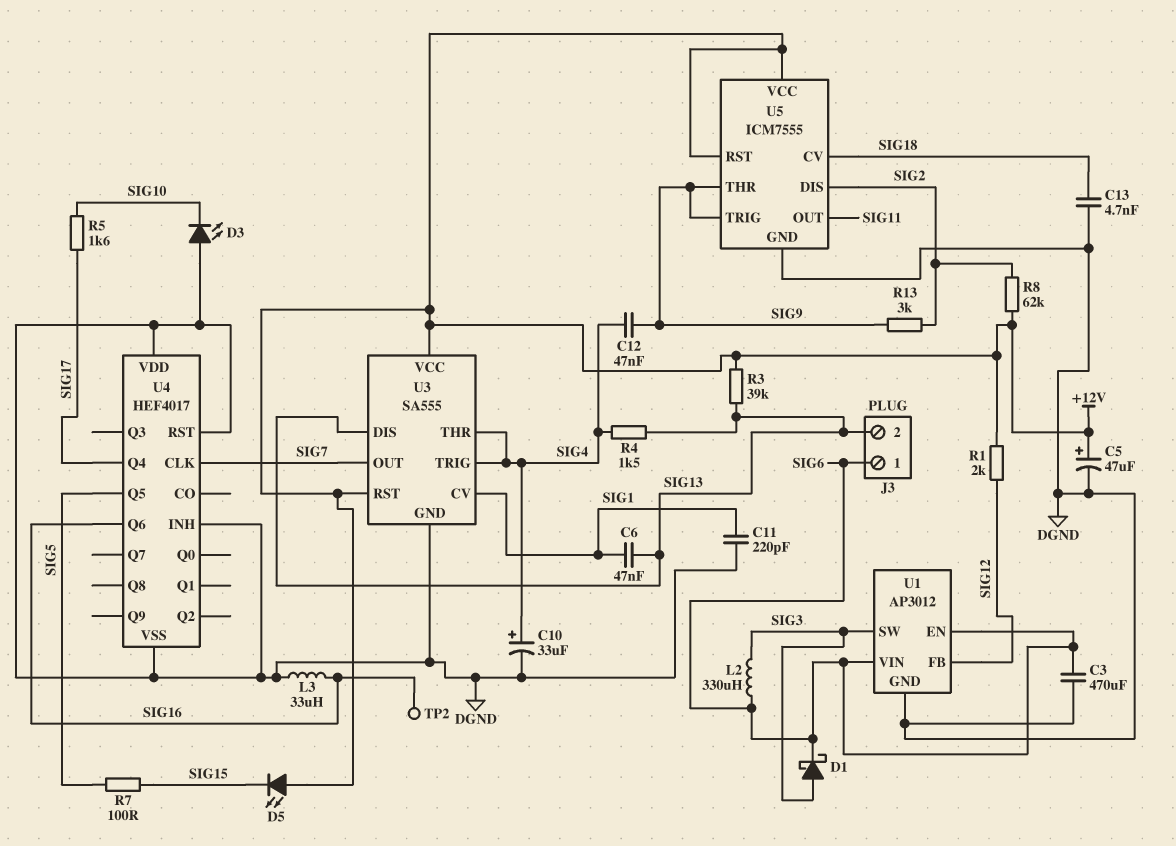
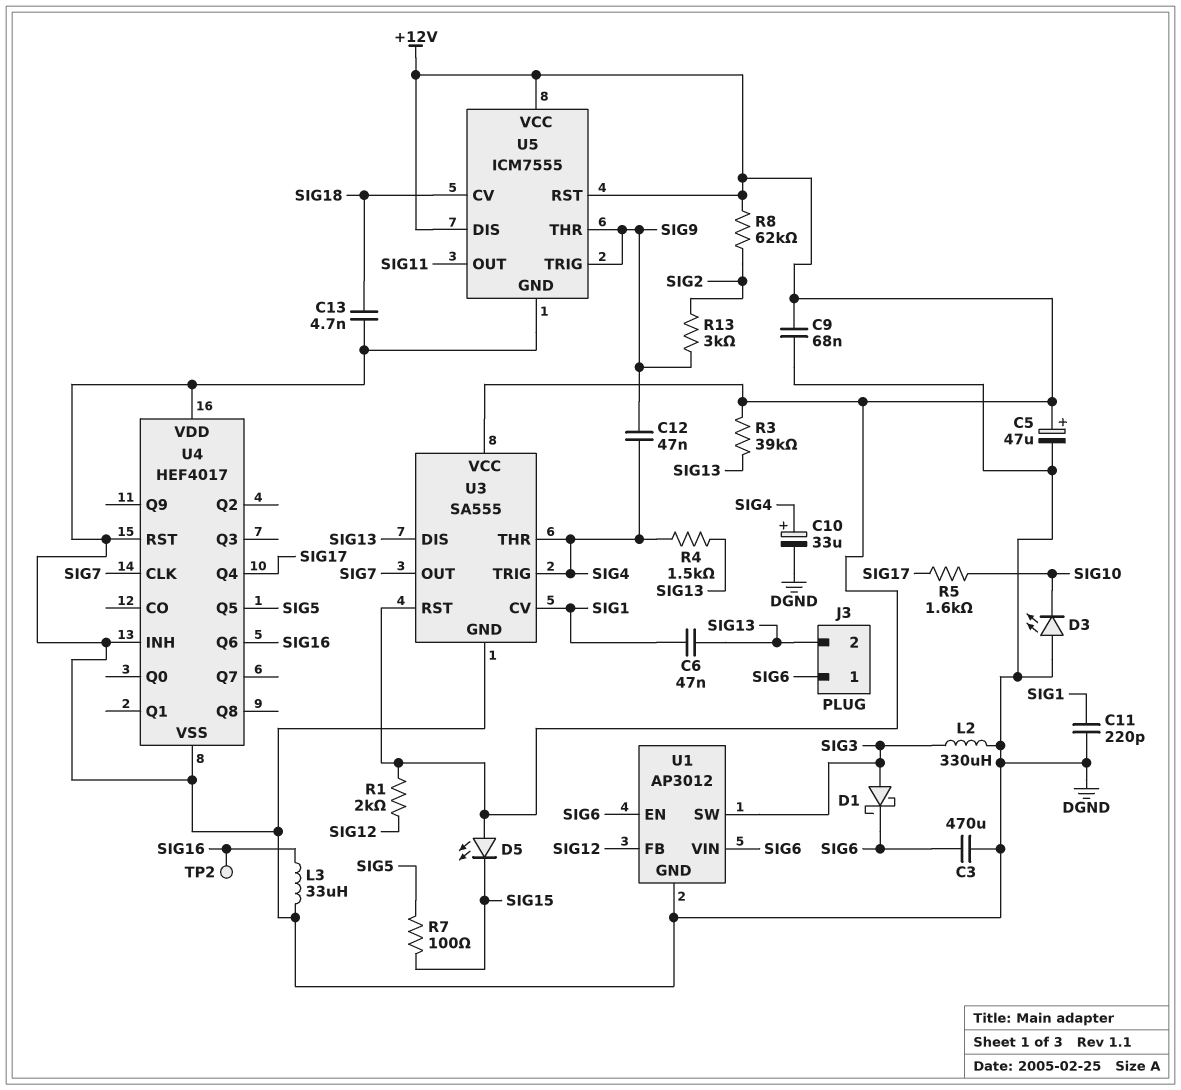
C9: none -> 68nF (+12V, DGND)
L2: 330uH (SIG3, SIG6) -> 330uH (DGND, SIG3)
U5 pin DIS: SIG2 -> +12V

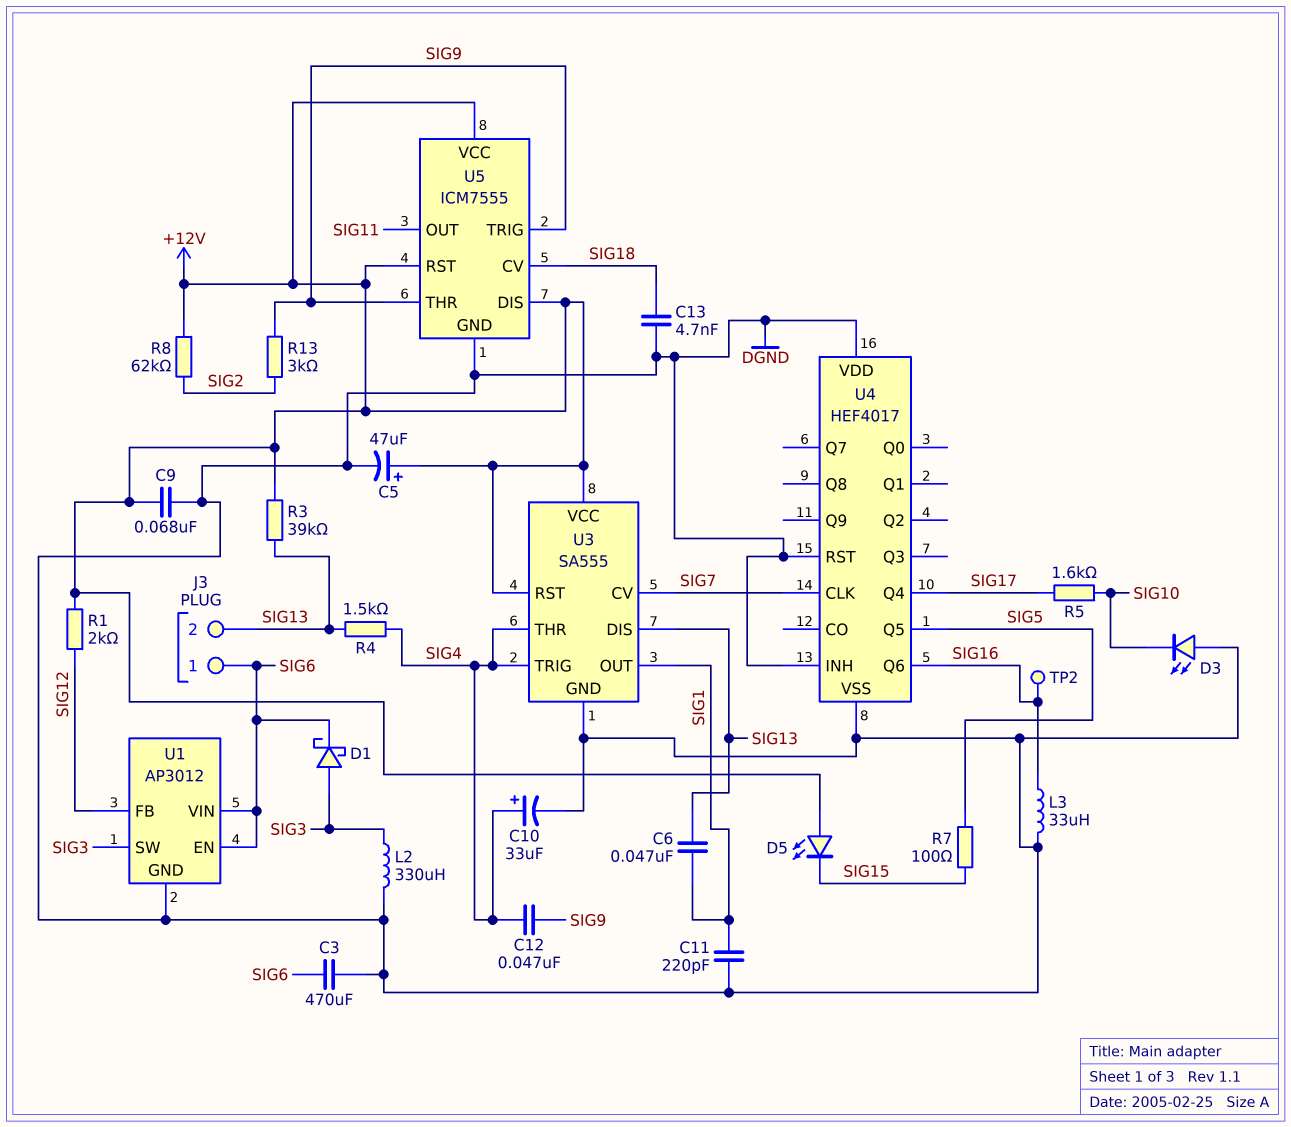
U3 pin CV: SIG1 -> SIG7
U3 pin OUT: SIG7 -> SIG1

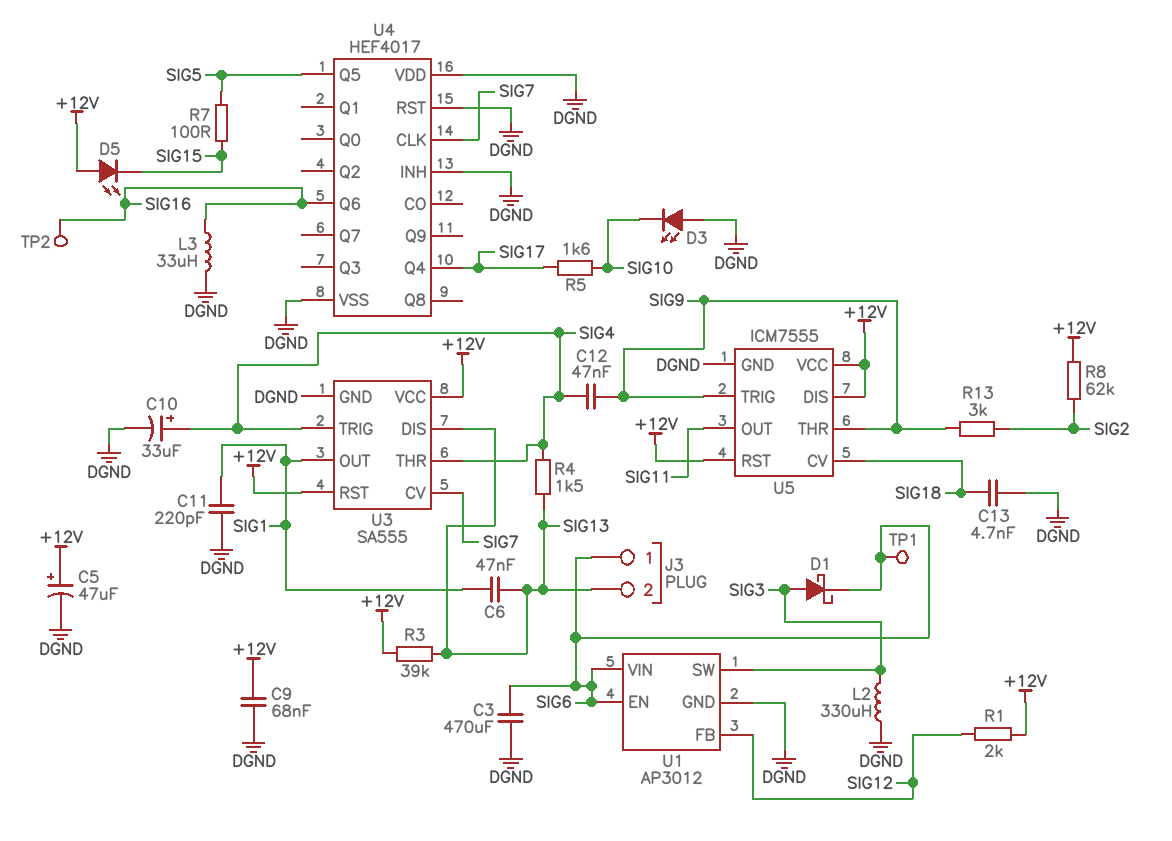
TP1: none -> test point (SIG6)

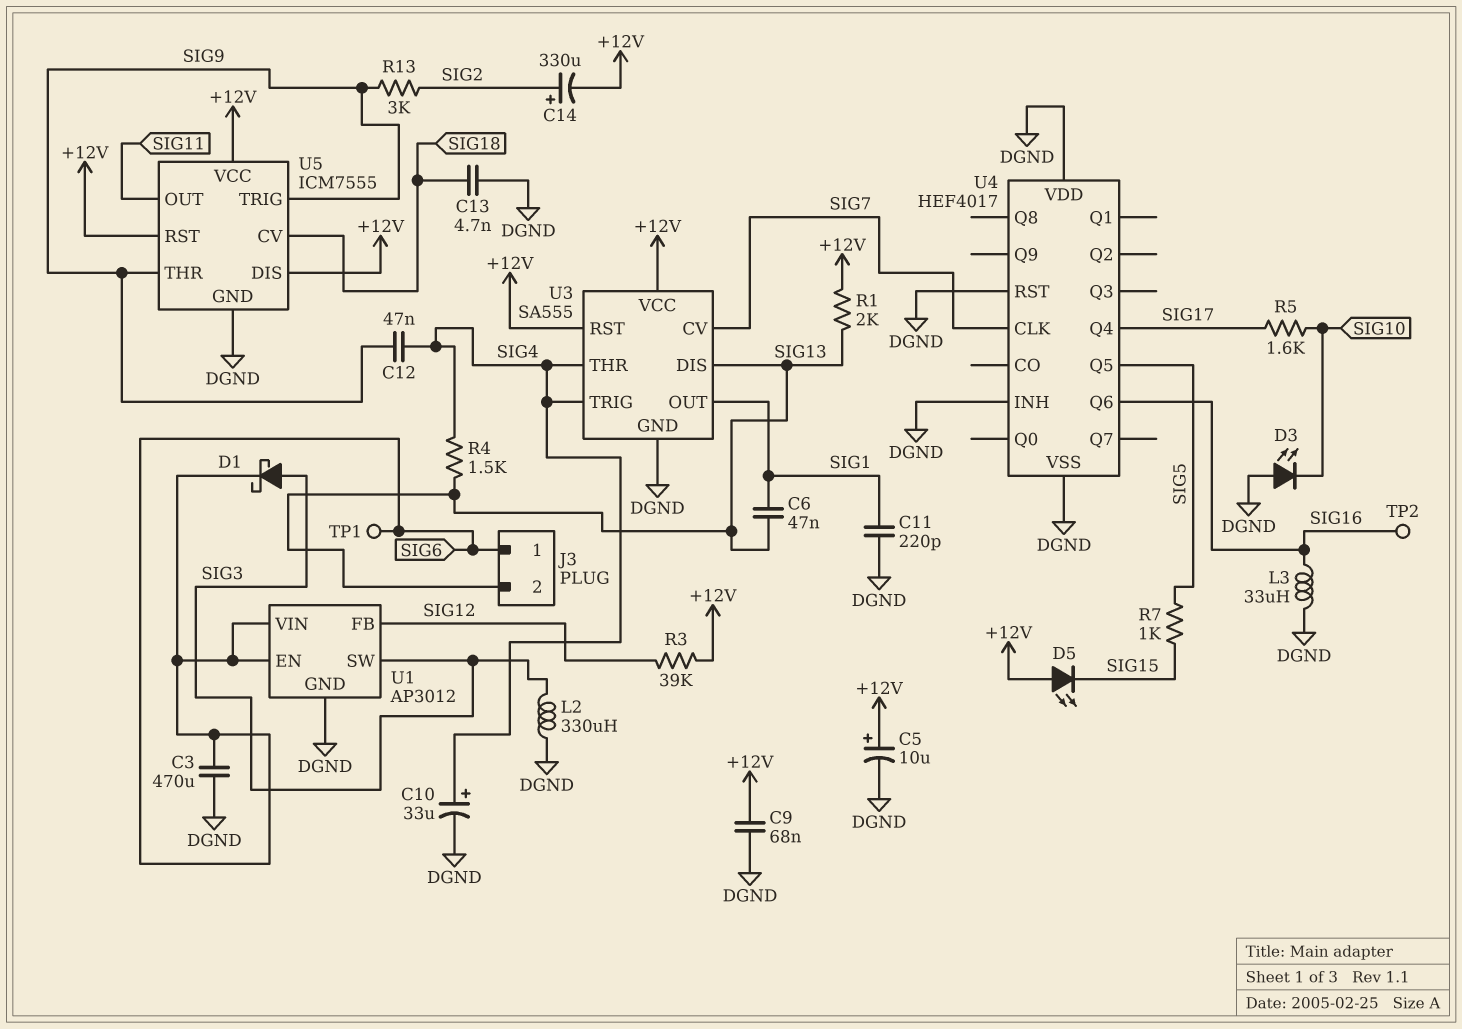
C5: 47uF (plus +12V, minus DGND) -> 10uF (plus +12V, minus DGND)
C14: none -> 330uF (plus SIG2, minus +12V)
R1: 2k (+12V, SIG12) -> 2k (+12V, SIG13)
R3: 39k (+12V, SIG13) -> 39k (+12V, SIG12)
R7: 100 (SIG5, SIG15) -> 1k (SIG5, SIG15)
R8: 62k (+12V, SIG2) -> none

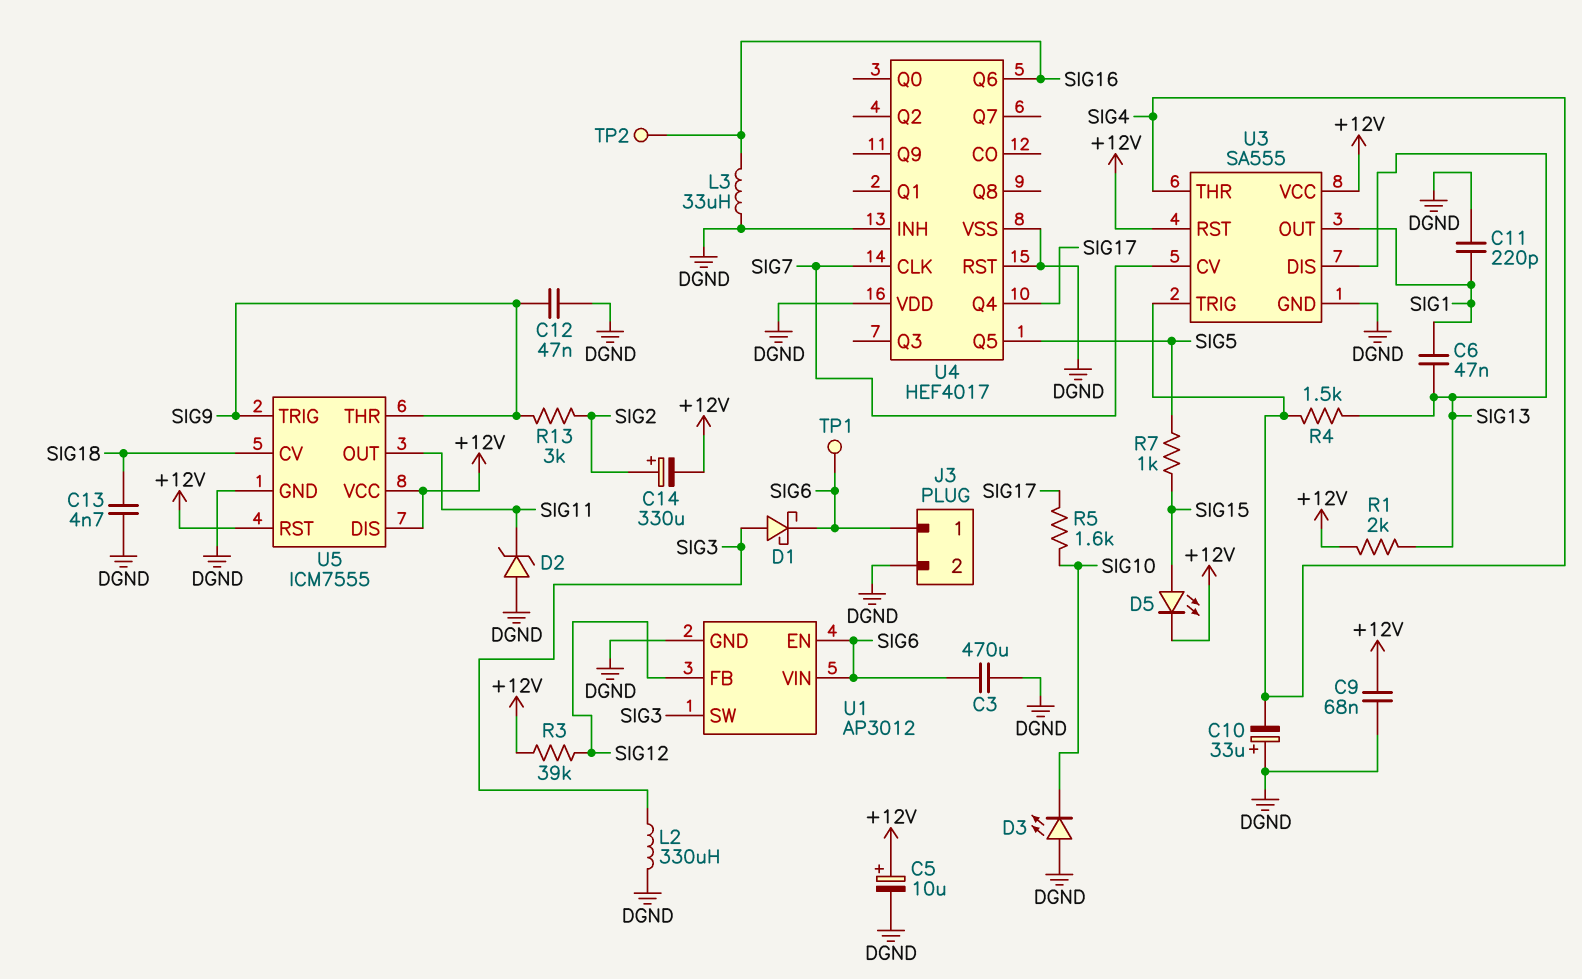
C10: 33uF (plus SIG4, minus DGND) -> 33uF (plus DGND, minus SIG4)
C12: 47nF (SIG4, SIG9) -> 47nF (DGND, SIG9)
D2: none -> zener (A DGND, K SIG11)
D5: LED (A +12V, K SIG15) -> LED (A SIG15, K +12V)
J3 pin 2: SIG13 -> DGND

